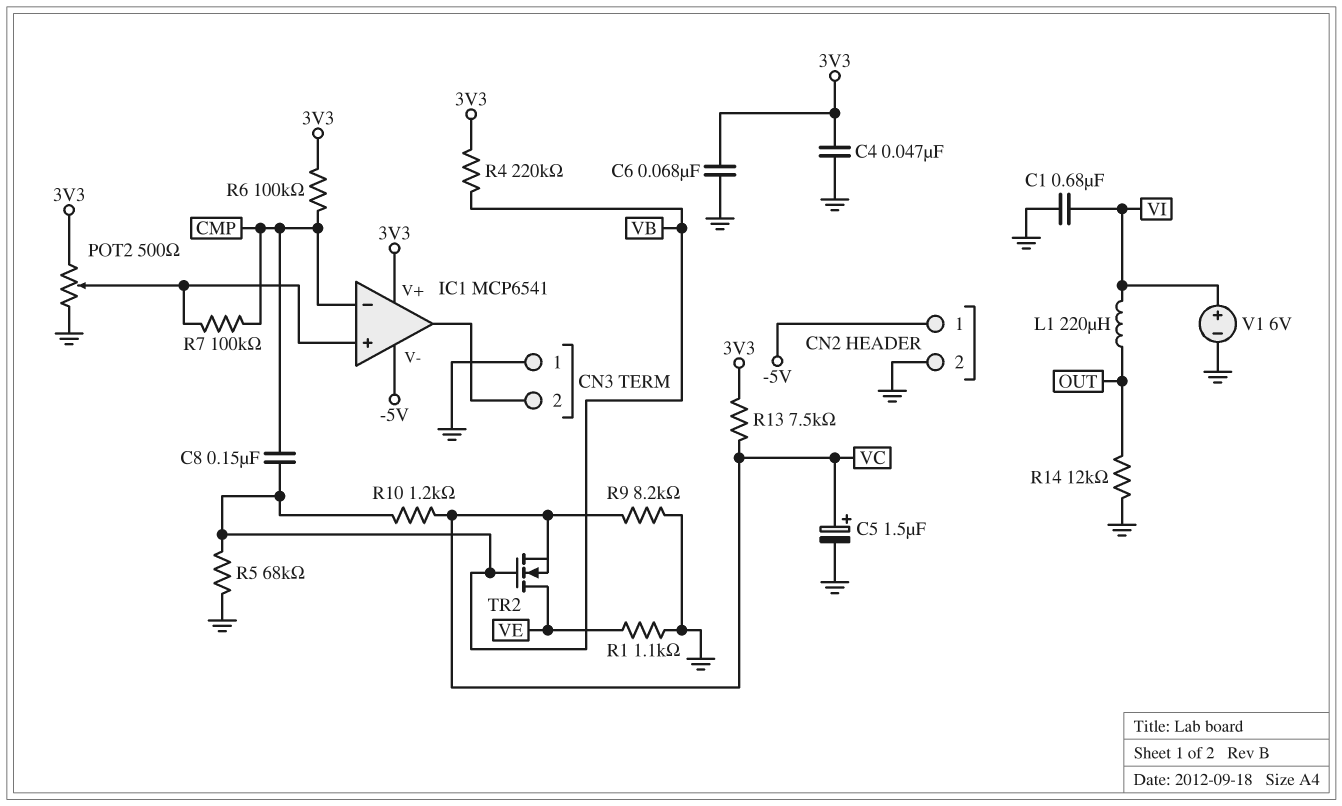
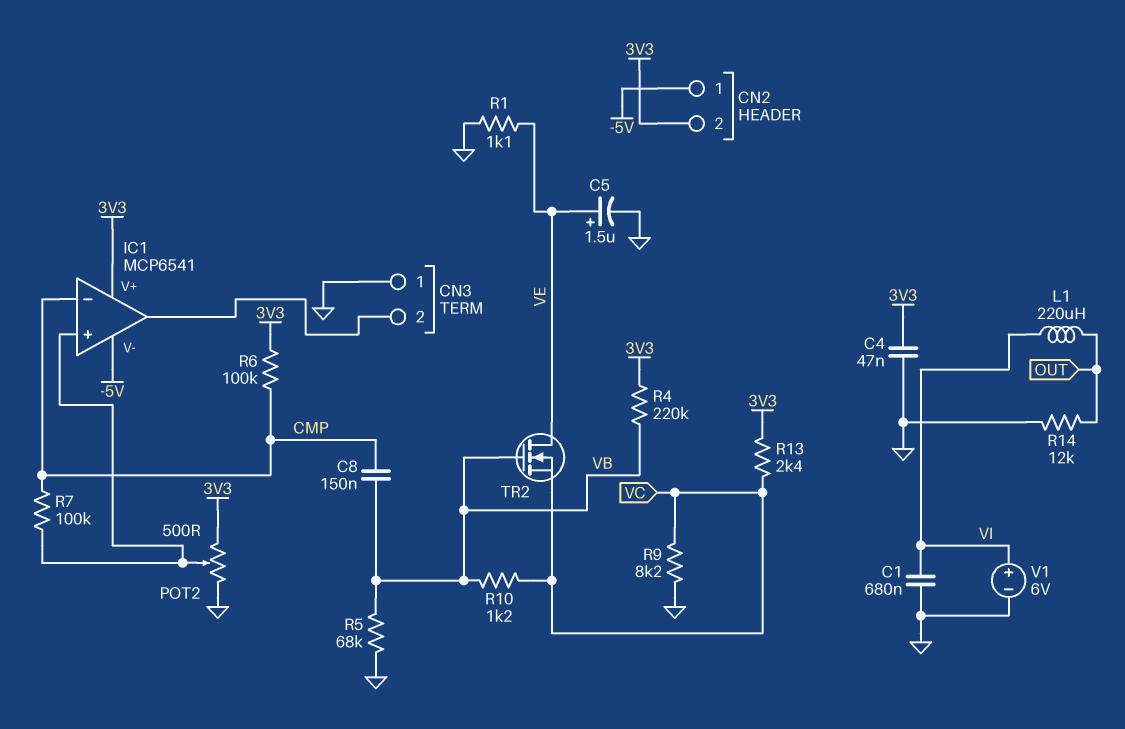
C5: 1.5uF (plus VC, minus GND) -> 1.5uF (plus VE, minus GND)
C6: 68nF (3V3, GND) -> none
CN2 pin 2: GND -> 3V3
R13: 7.5k (3V3, VC) -> 2.4k (3V3, VC)

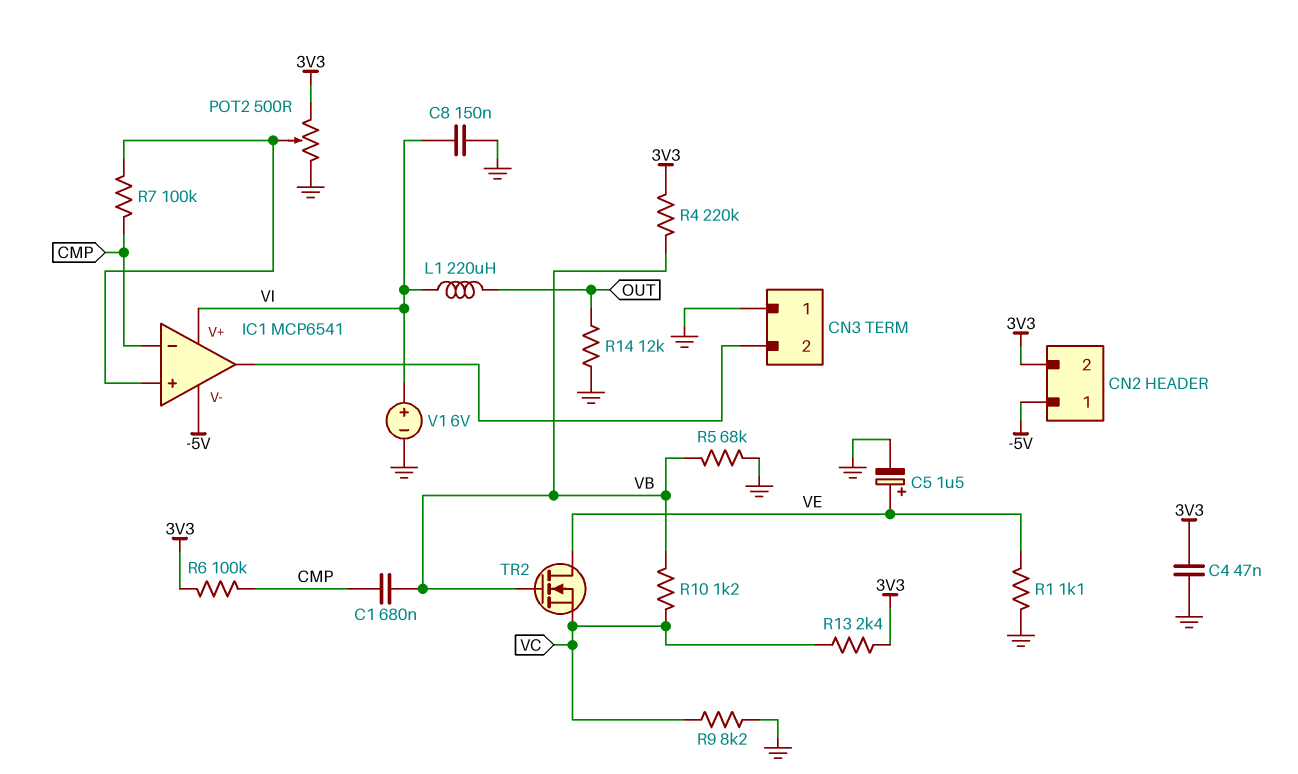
C1: 680nF (GND, VI) -> 680nF (CMP, VB)
C8: 150nF (CMP, VB) -> 150nF (GND, VI)
IC1 pin V+: 3V3 -> VI

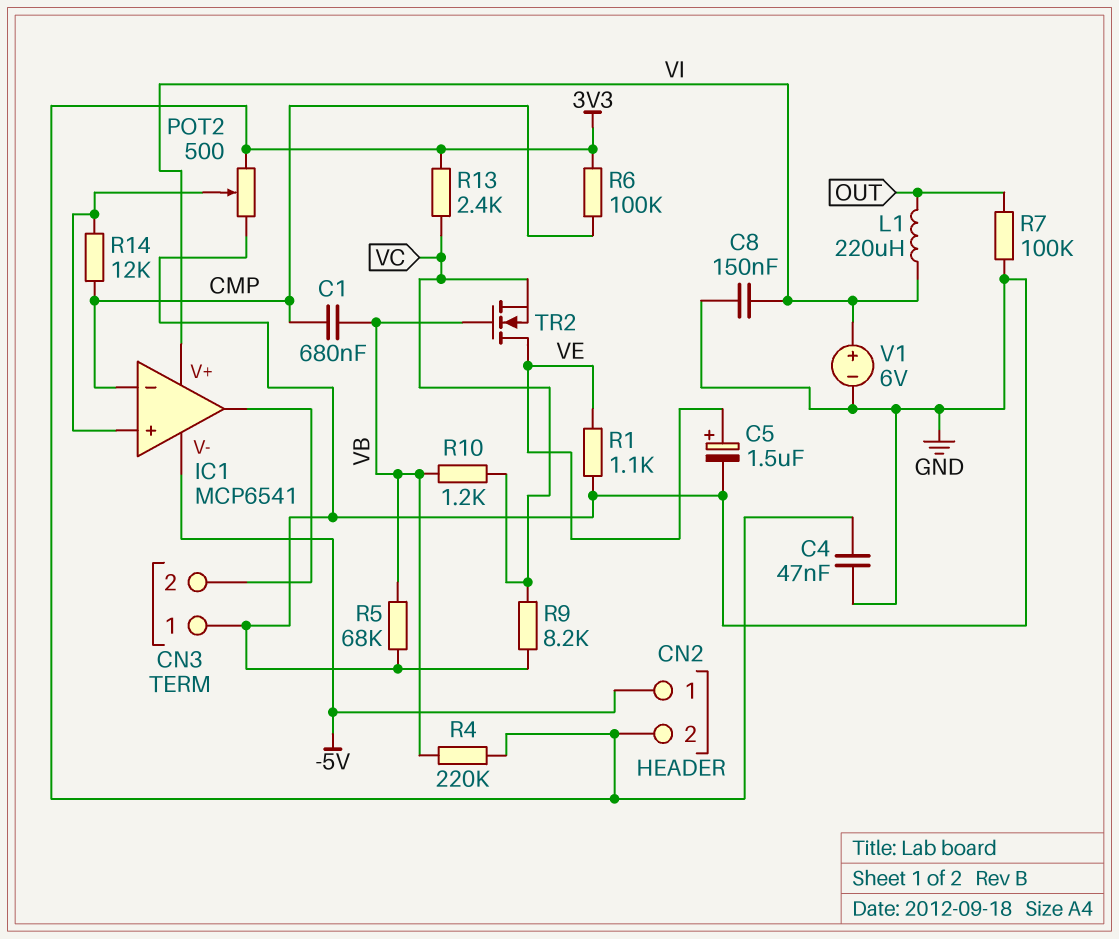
R7: 100k (CMP, IC1/in+) -> 100k (GND, OUT)
R14: 12k (GND, OUT) -> 12k (CMP, IC1/in+)

